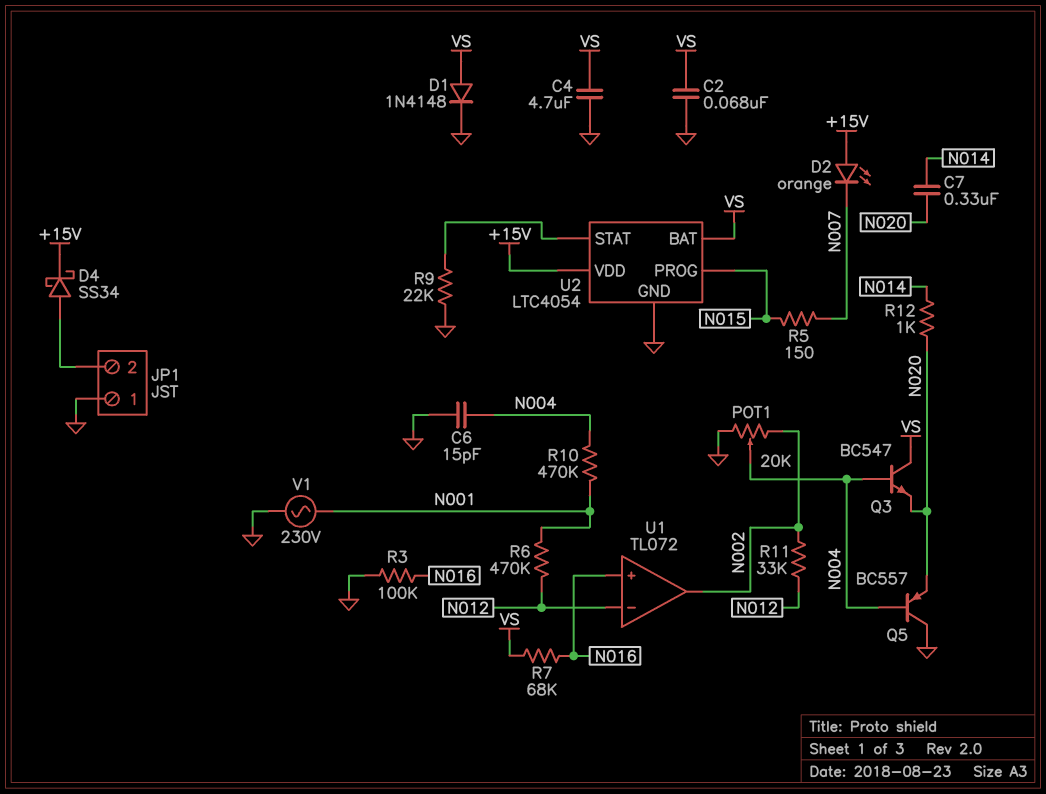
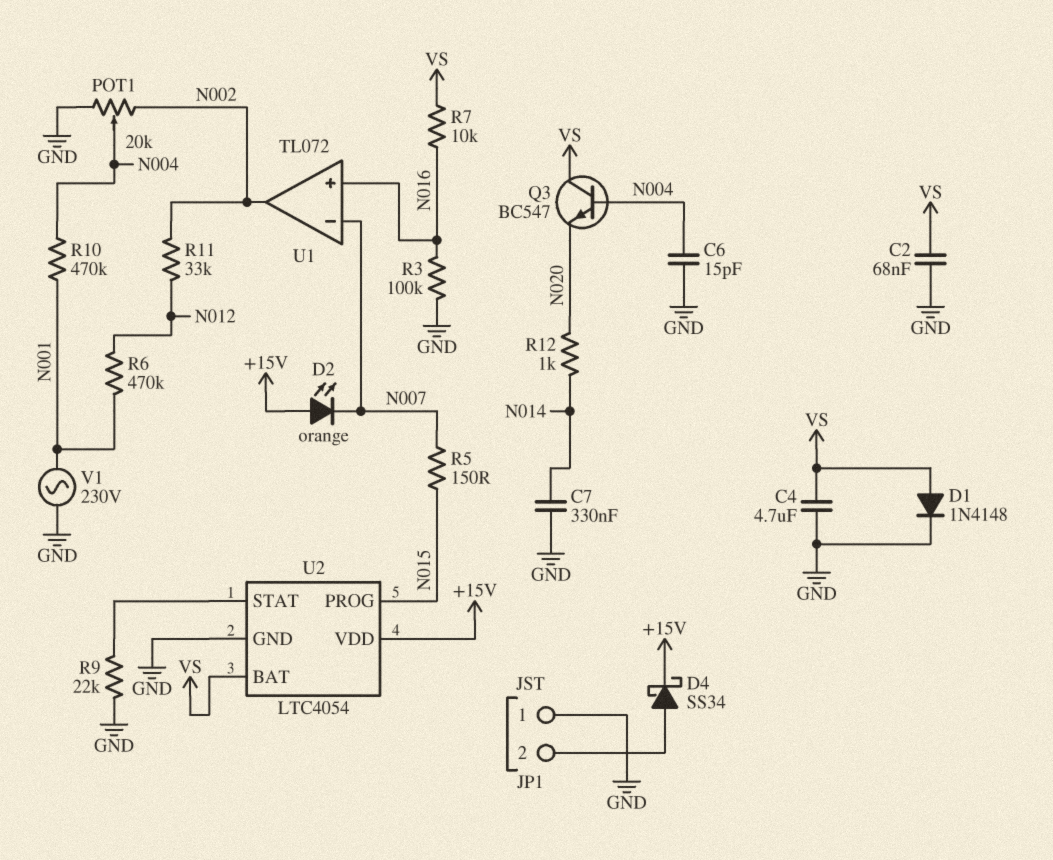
C7: 330nF (N014, N020) -> 330nF (GND, N014)
Q5: PNP BC557 (B N004, C GND, E N020) -> none
R7: 68k (N016, VS) -> 10k (N016, VS)
U1 pin in-: N012 -> N007

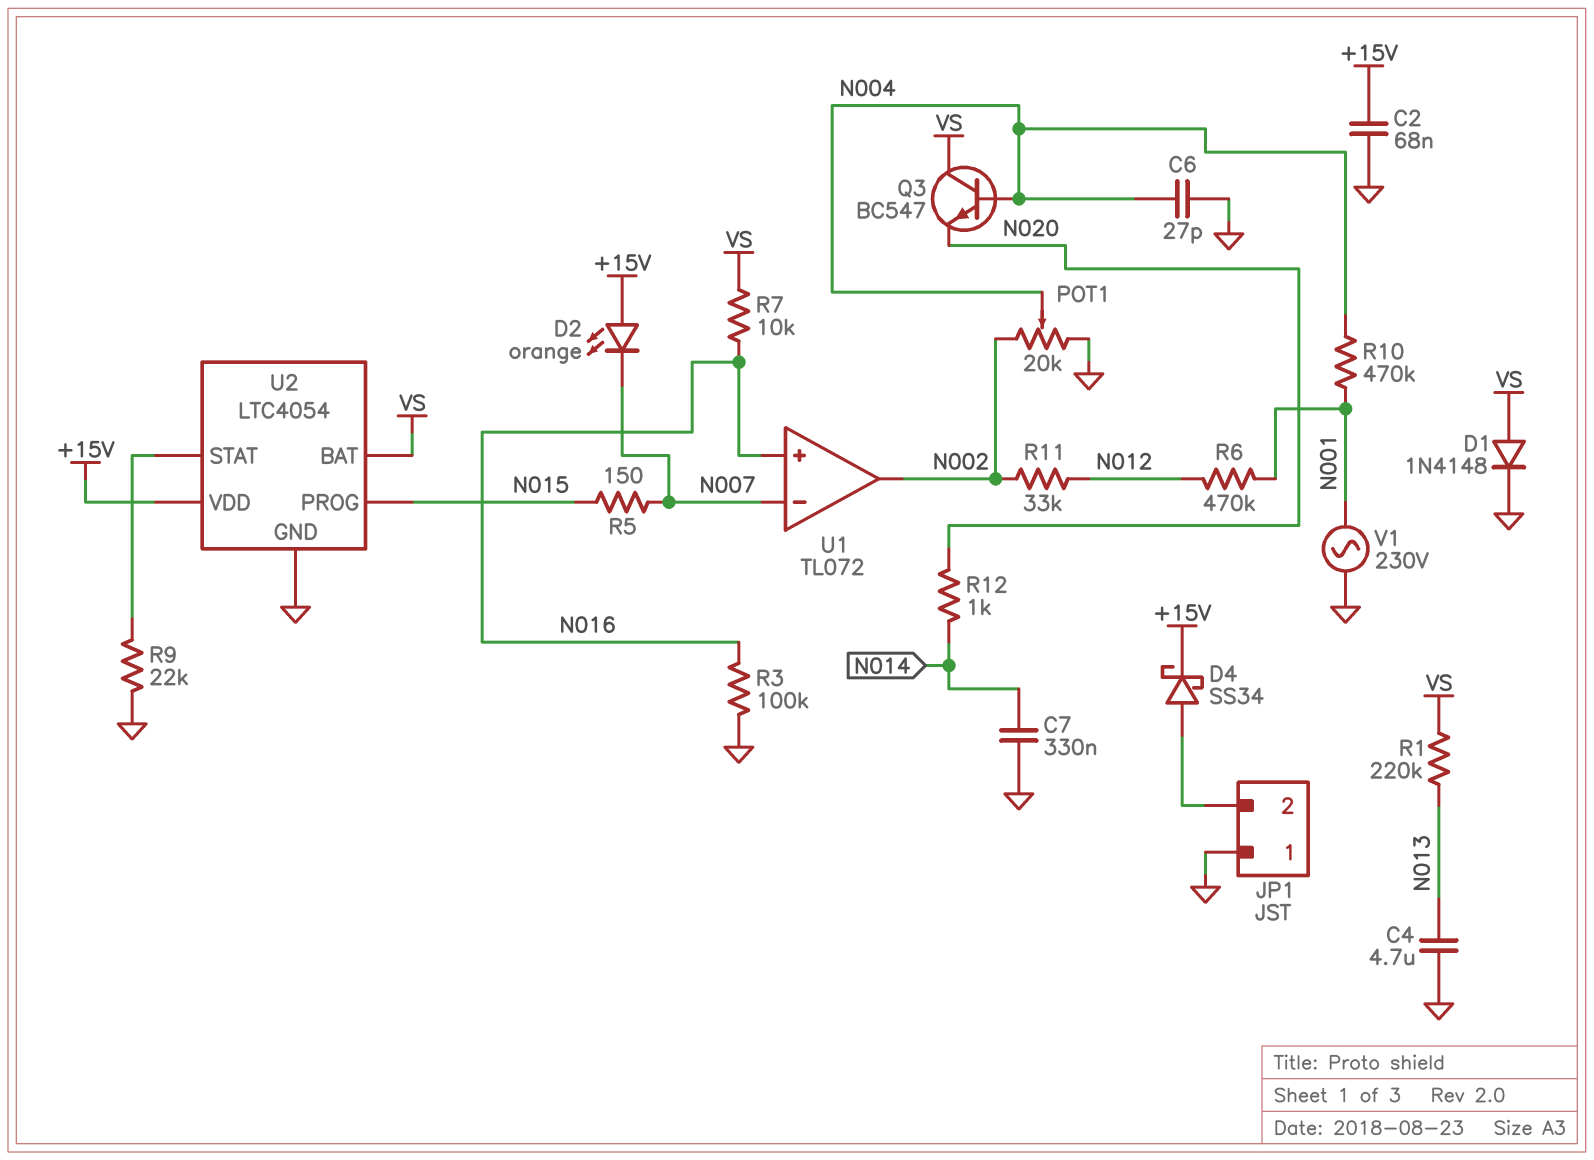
C2: 68nF (GND, VS) -> 68nF (+15V, GND)
C4: 4.7uF (GND, VS) -> 4.7uF (GND, N013)
C6: 15pF (GND, N004) -> 27pF (GND, N004)
R1: none -> 220k (N013, VS)

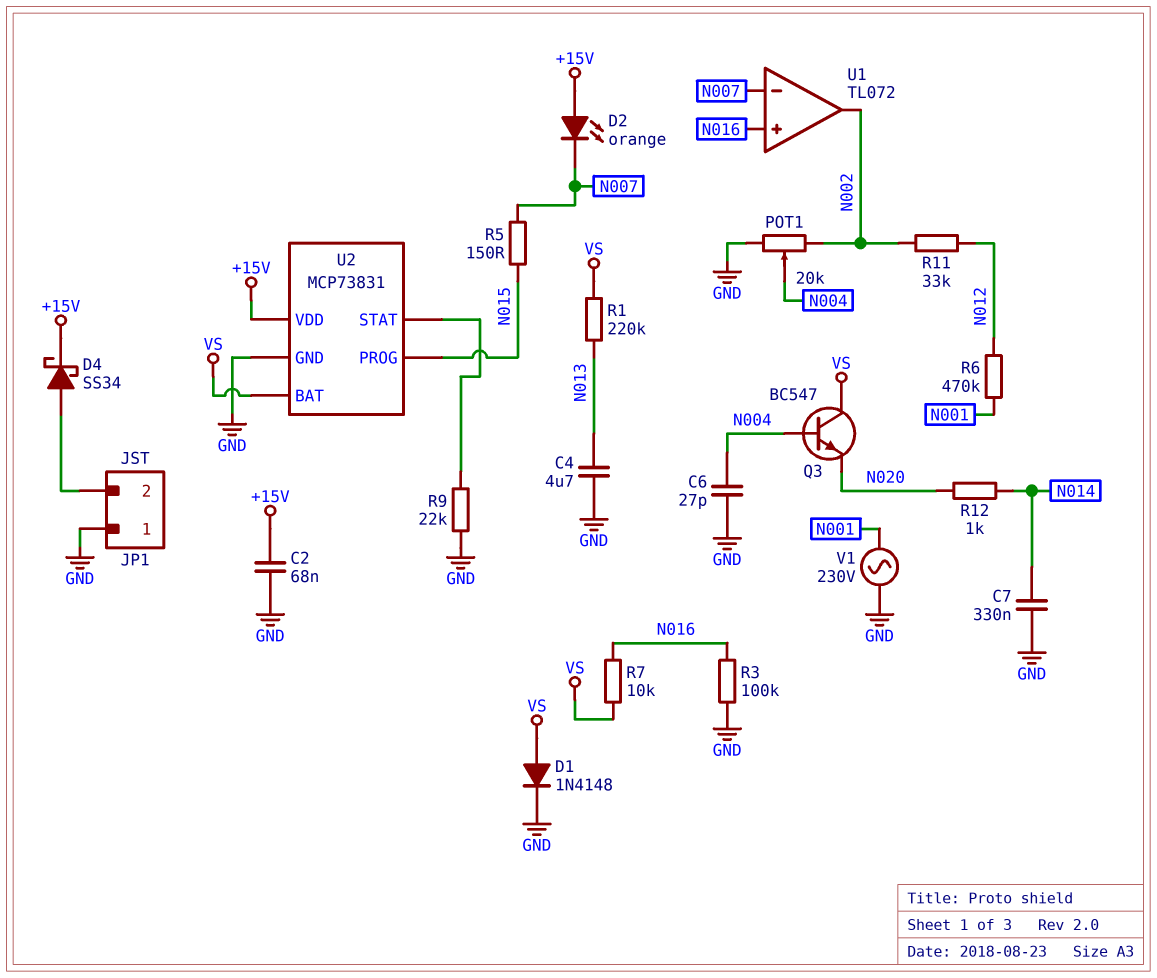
R10: 470k (N001, N004) -> none
U2: LTC4054 -> MCP73831

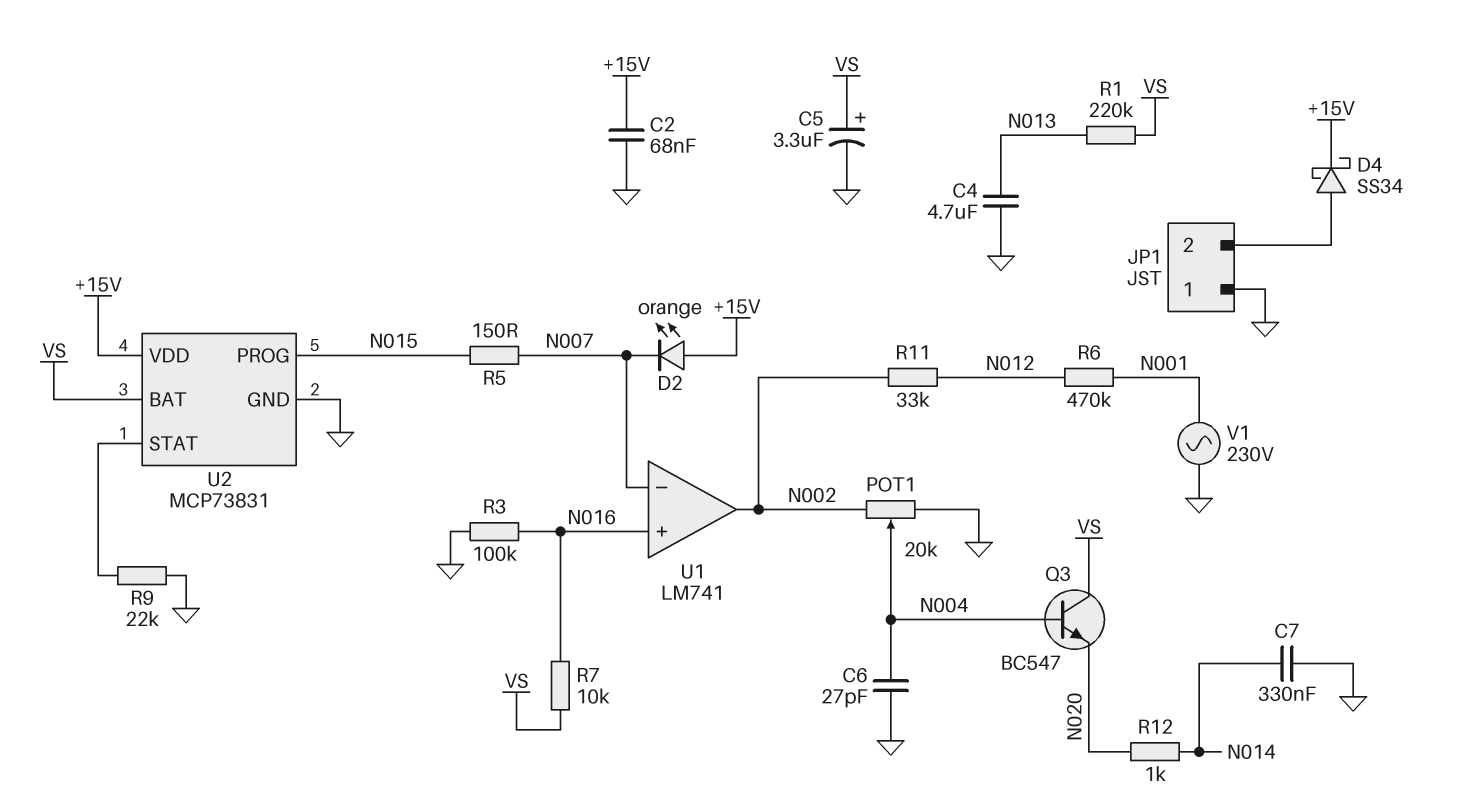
C5: none -> 3.3uF (plus VS, minus GND)
D1: diode 1N4148 (A VS, K GND) -> none
U1: TL072 -> LM741

